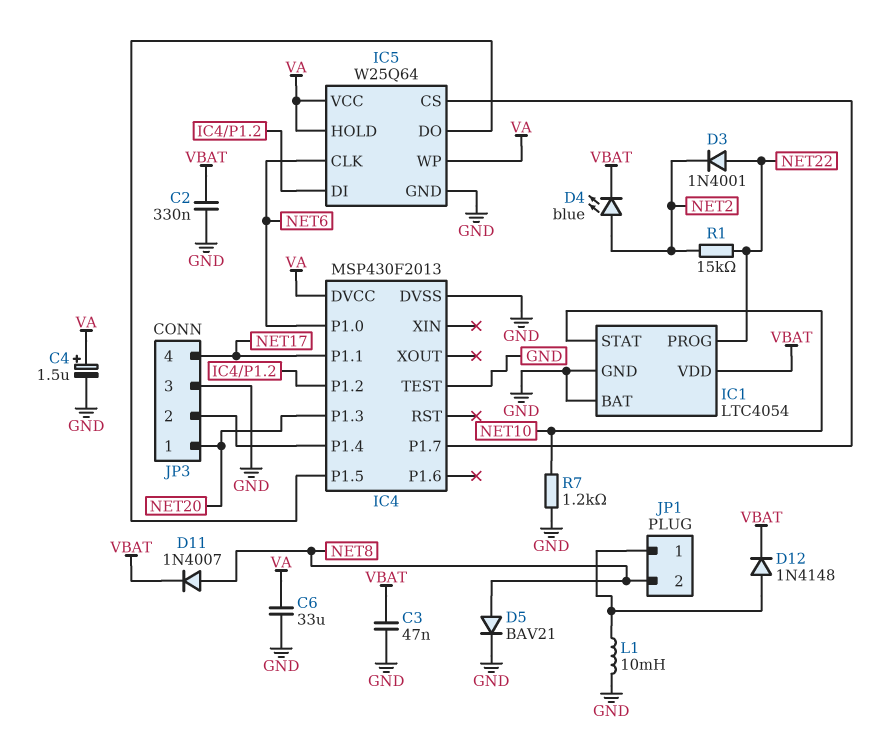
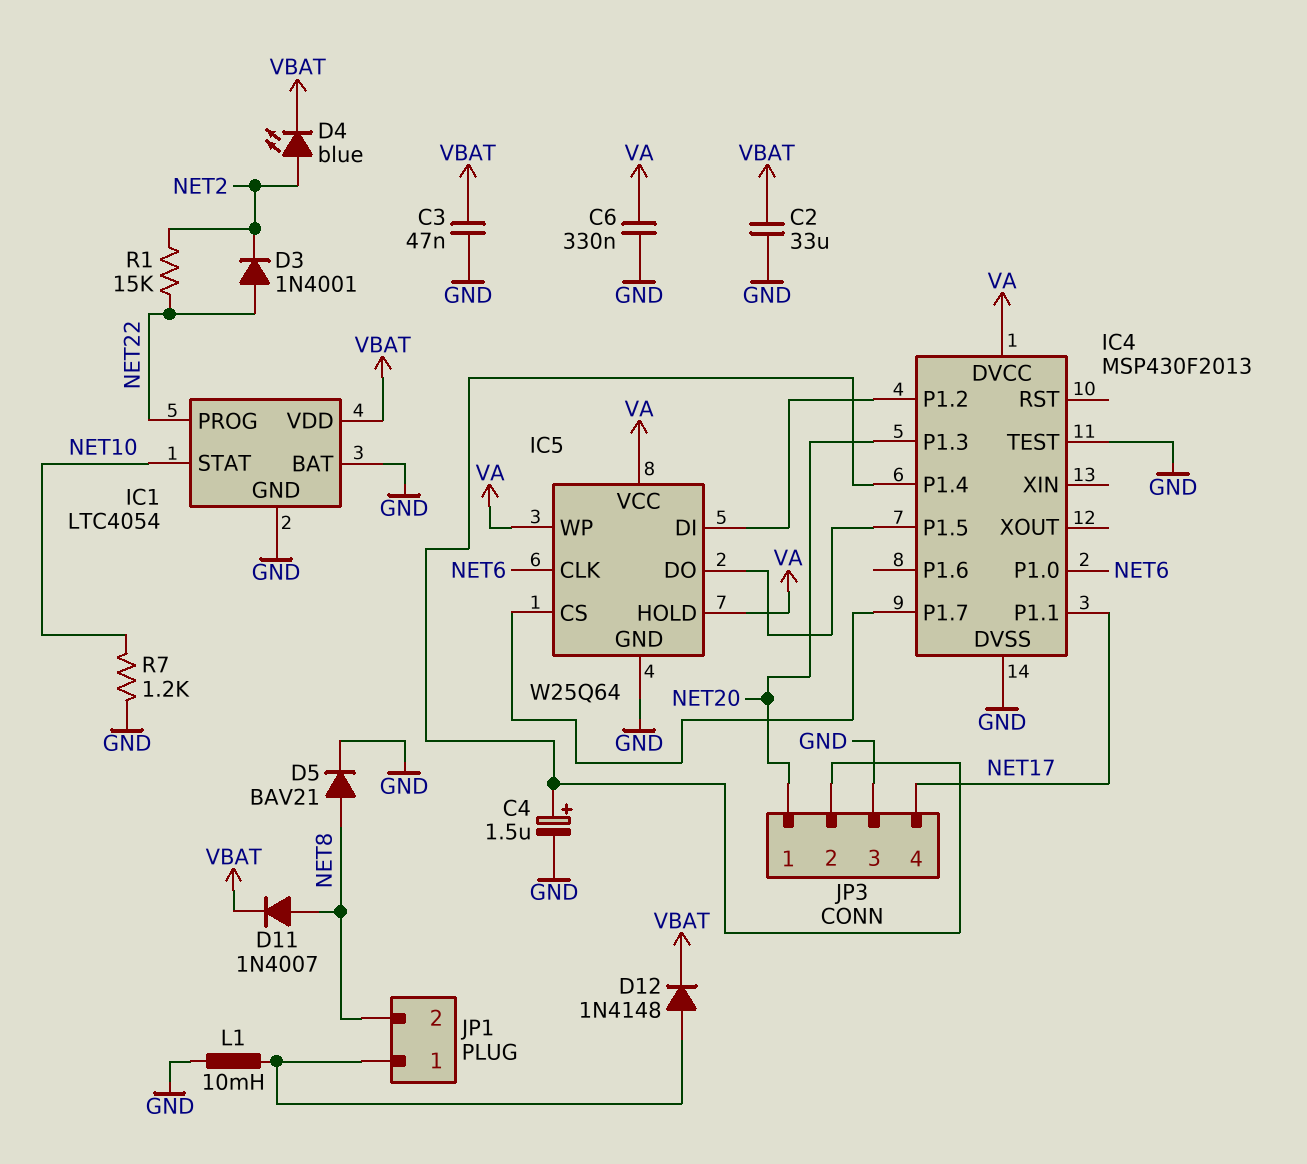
C2: 330nF (GND, VBAT) -> 33uF (GND, VBAT)
C4: 1.5uF (plus VA, minus GND) -> 1.5uF (plus IC4/P1.4, minus GND)
C6: 33uF (GND, VA) -> 330nF (GND, VA)

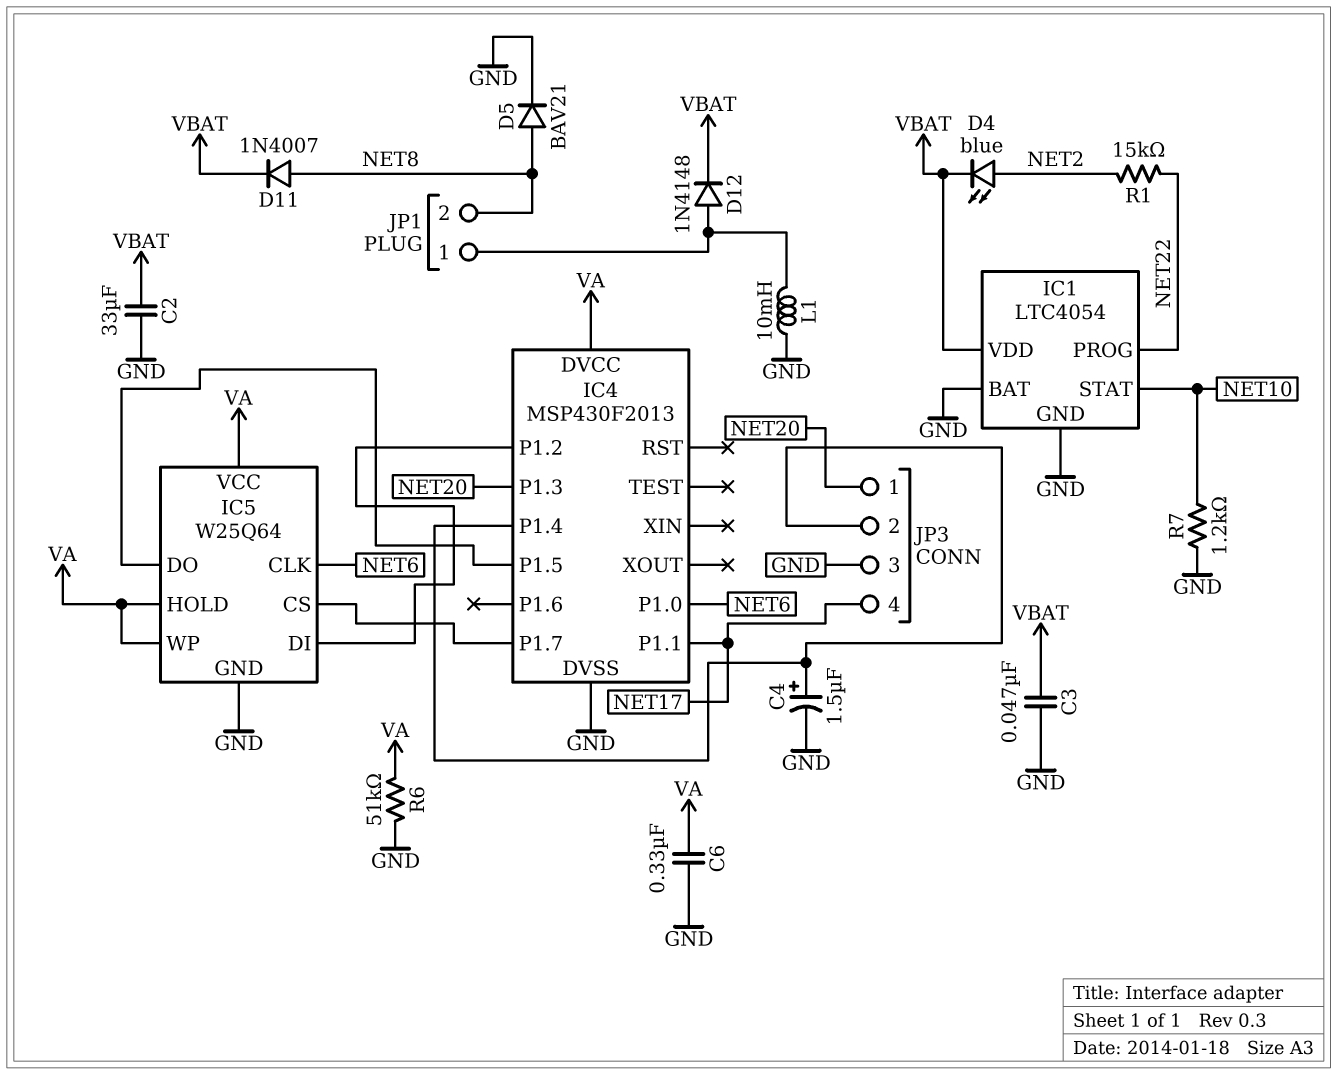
D3: diode 1N4001 (A NET22, K NET2) -> none
IC4 pin TEST: GND -> none
R6: none -> 51k (GND, VA)

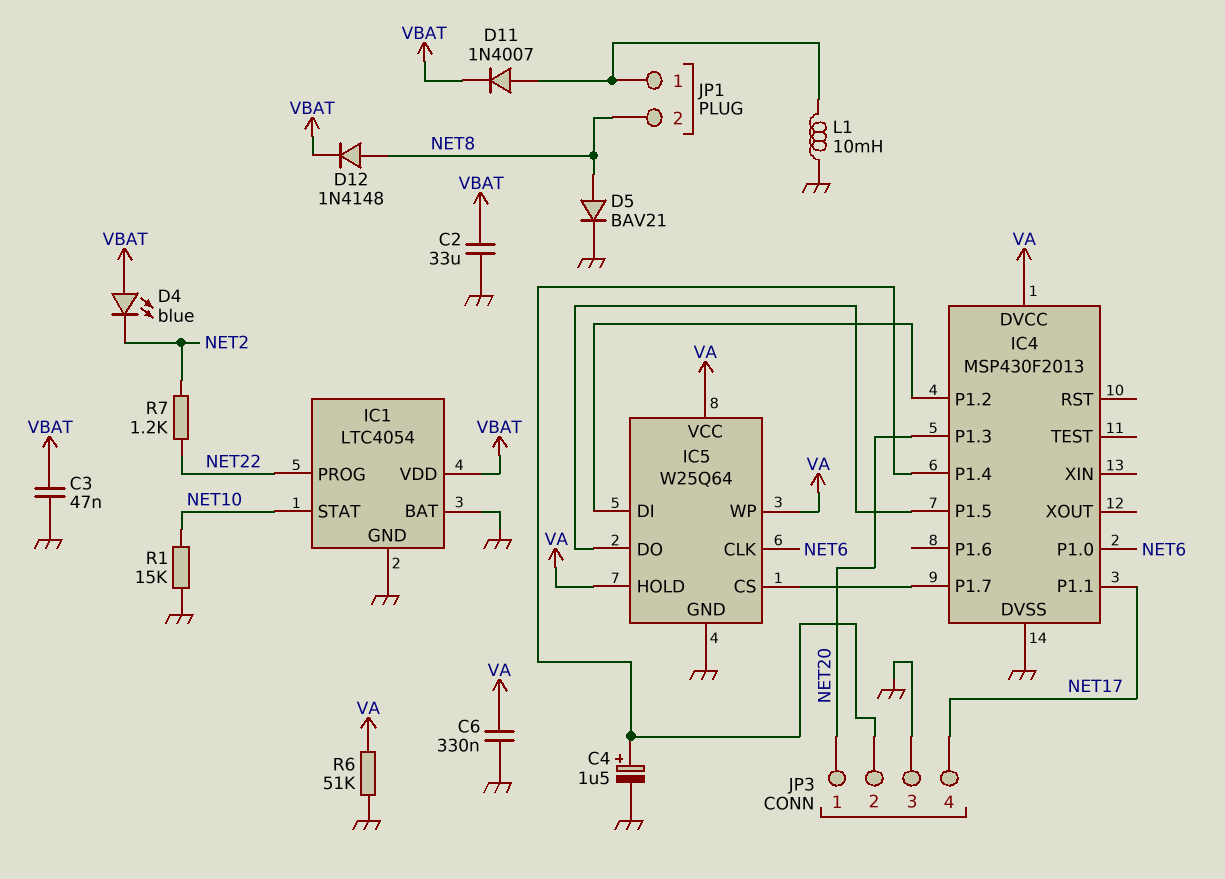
D4: LED blue (A NET2, K VBAT) -> LED blue (A VBAT, K NET2)
D11: diode 1N4007 (A NET8, K VBAT) -> diode 1N4007 (A JP1/1, K VBAT)
D12: diode 1N4148 (A JP1/1, K VBAT) -> diode 1N4148 (A NET8, K VBAT)
R1: 15k (NET2, NET22) -> 15k (GND, NET10)
R7: 1.2k (GND, NET10) -> 1.2k (NET2, NET22)

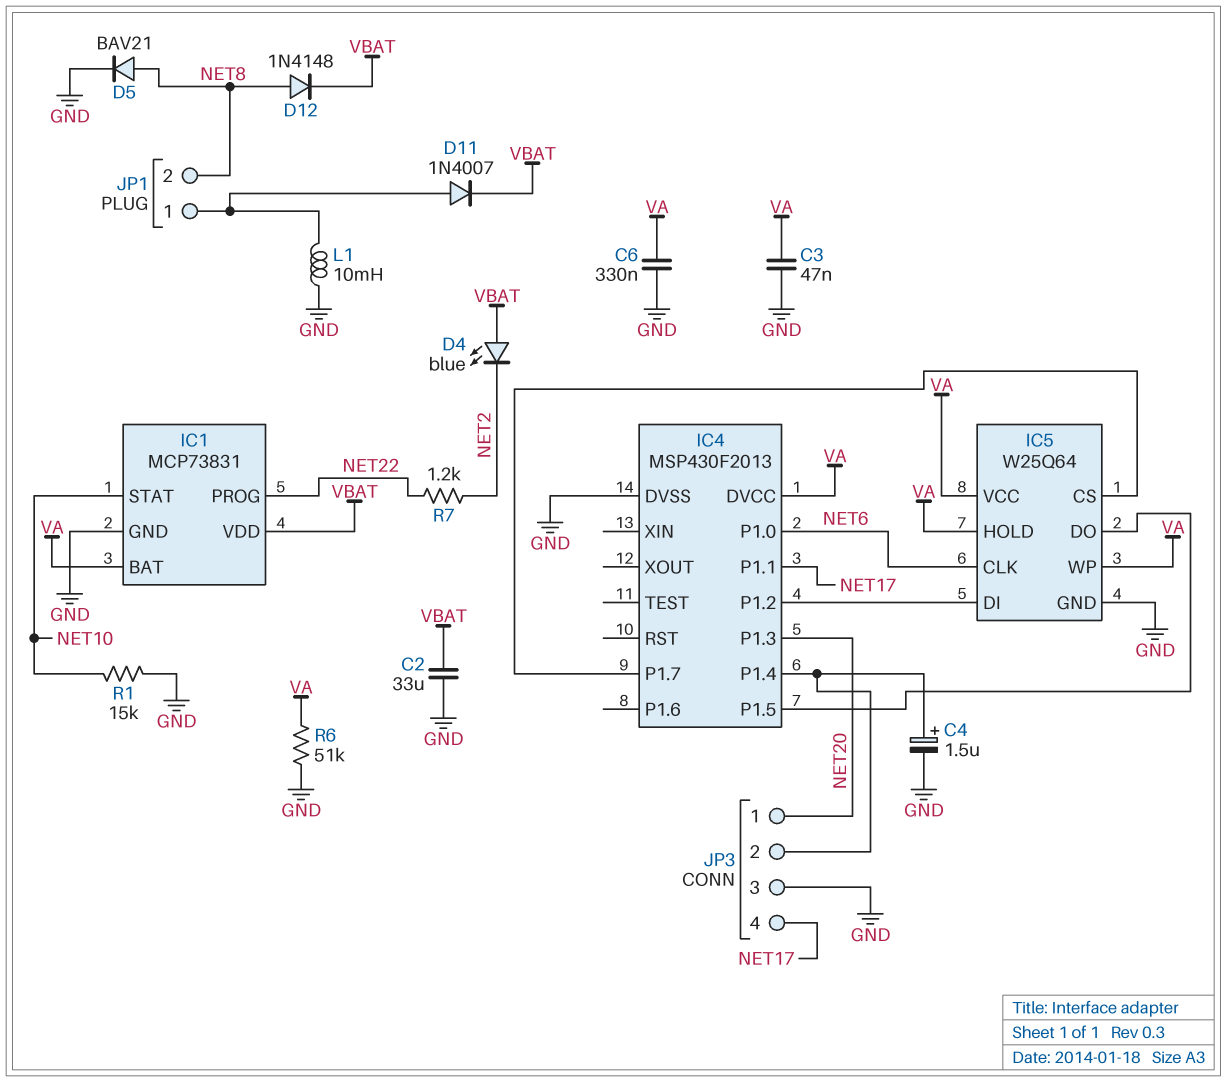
C3: 47nF (GND, VBAT) -> 47nF (GND, VA)
IC1: LTC4054 -> MCP73831
IC1 pin BAT: GND -> VA

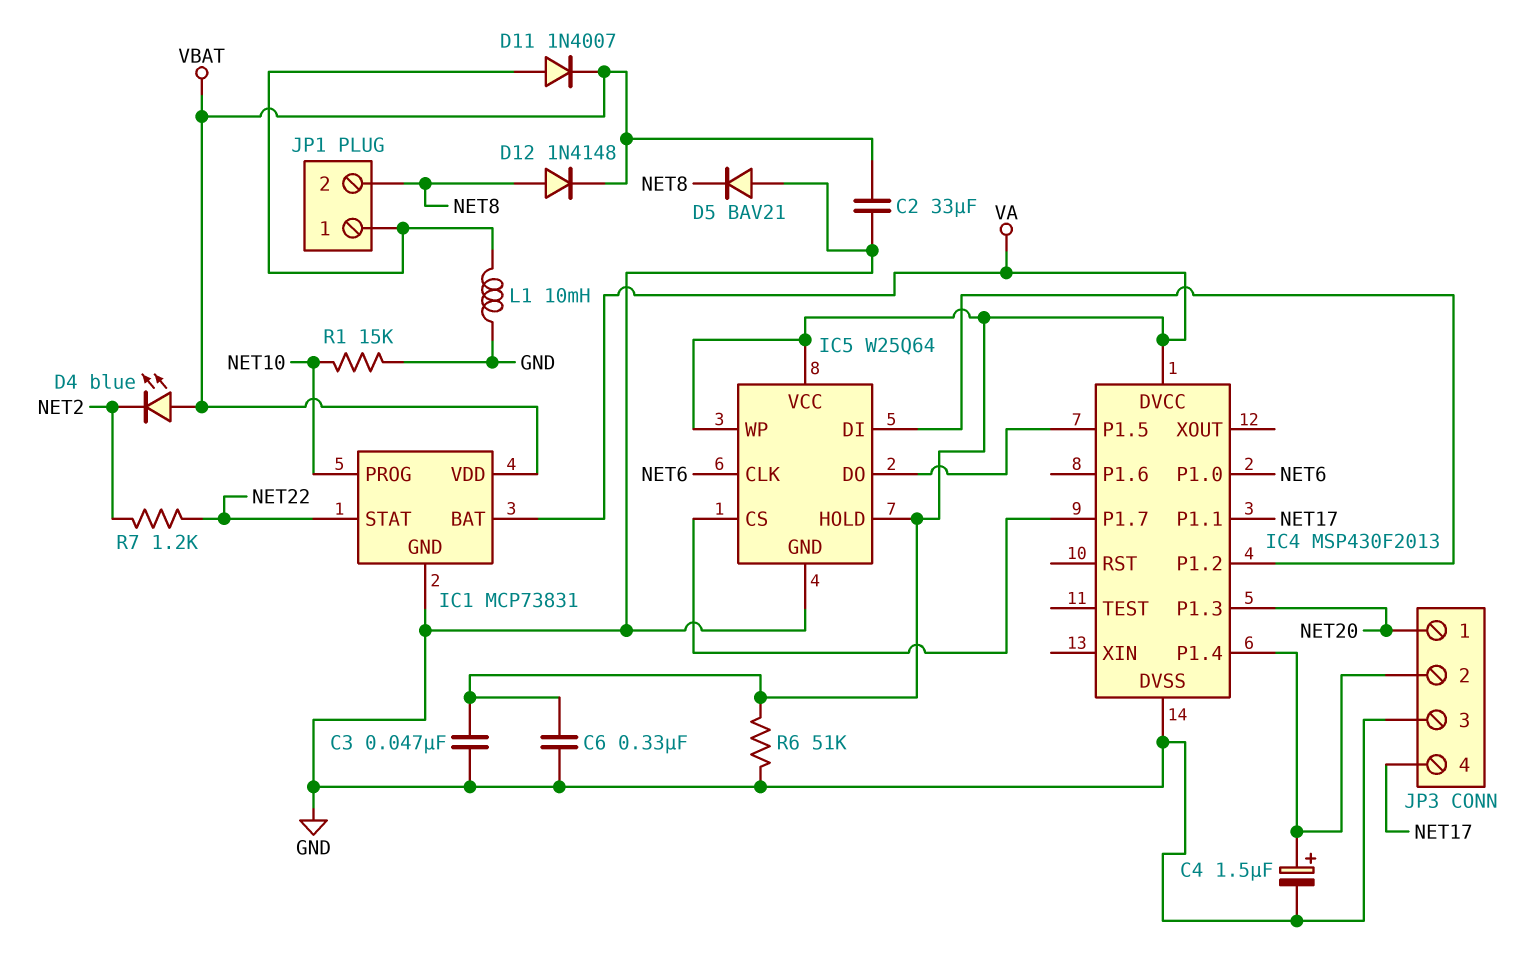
D5: diode BAV21 (A NET8, K GND) -> diode BAV21 (A GND, K NET8)
IC1 pin PROG: NET22 -> NET10
IC1 pin STAT: NET10 -> NET22

